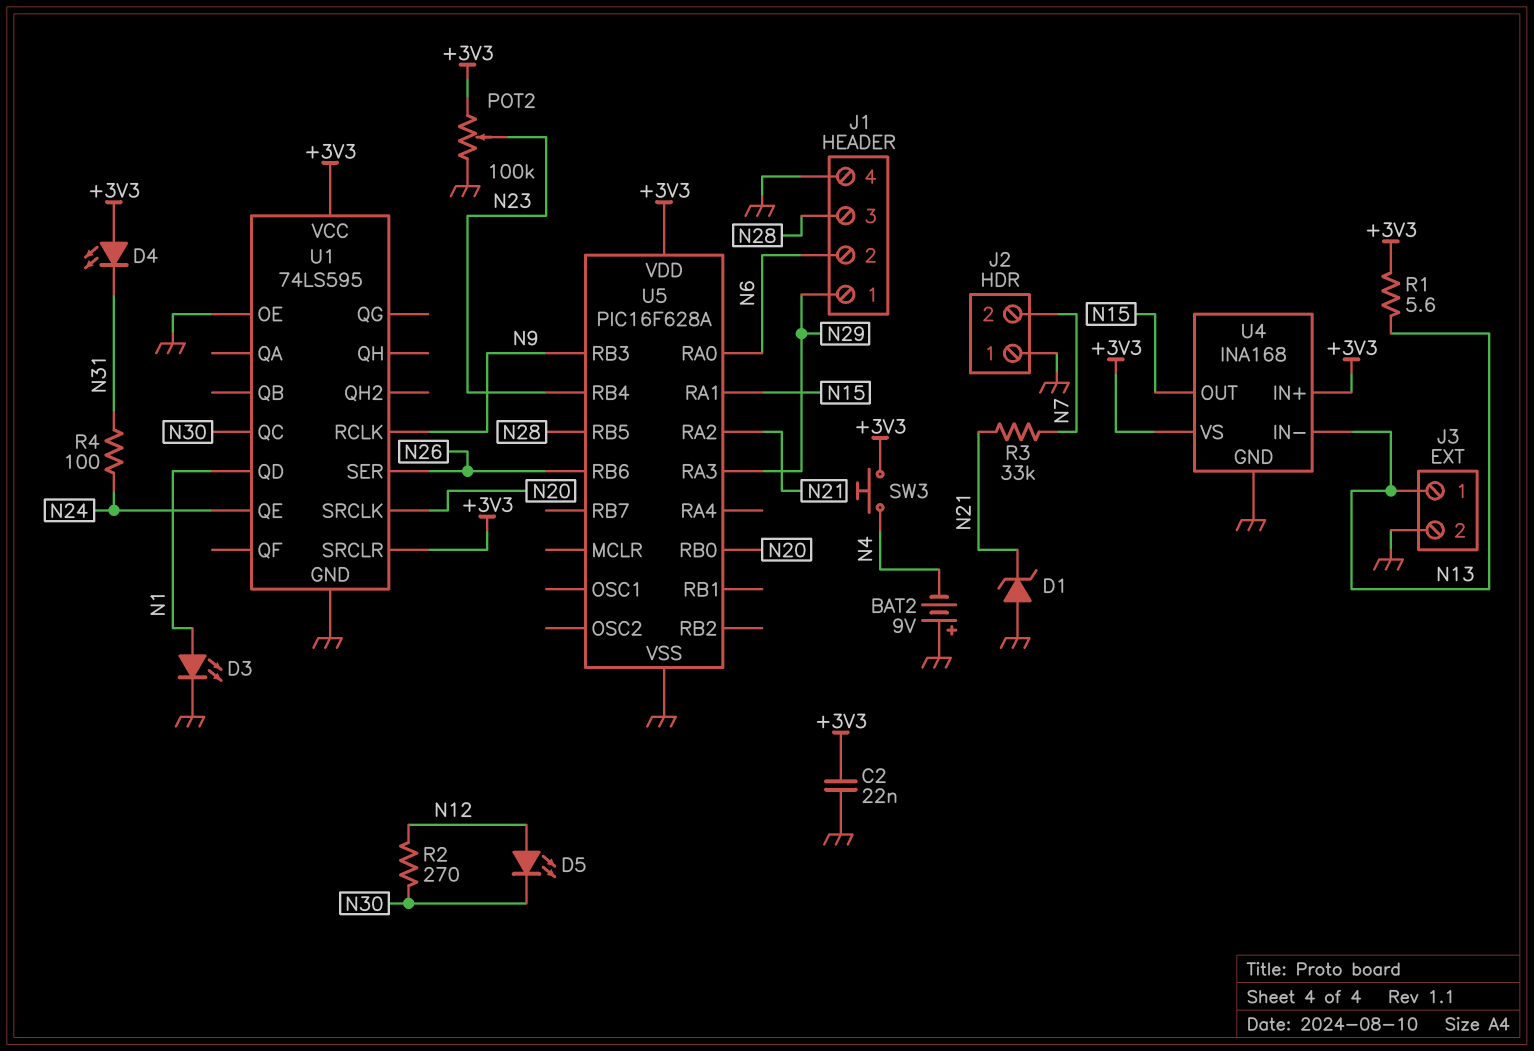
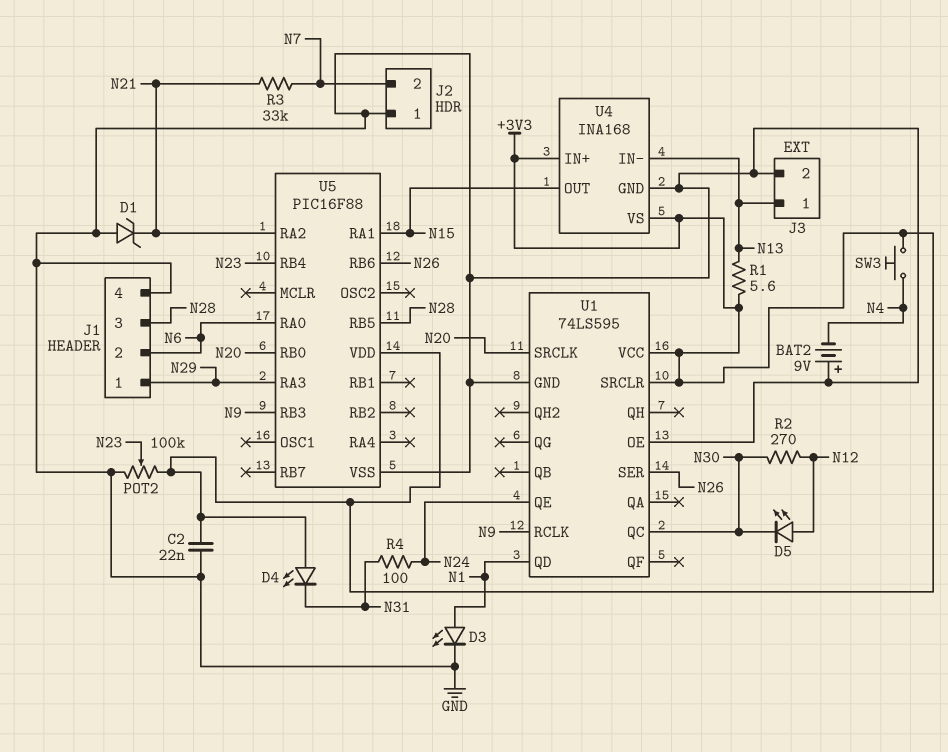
U5: PIC16F628A -> PIC16F88

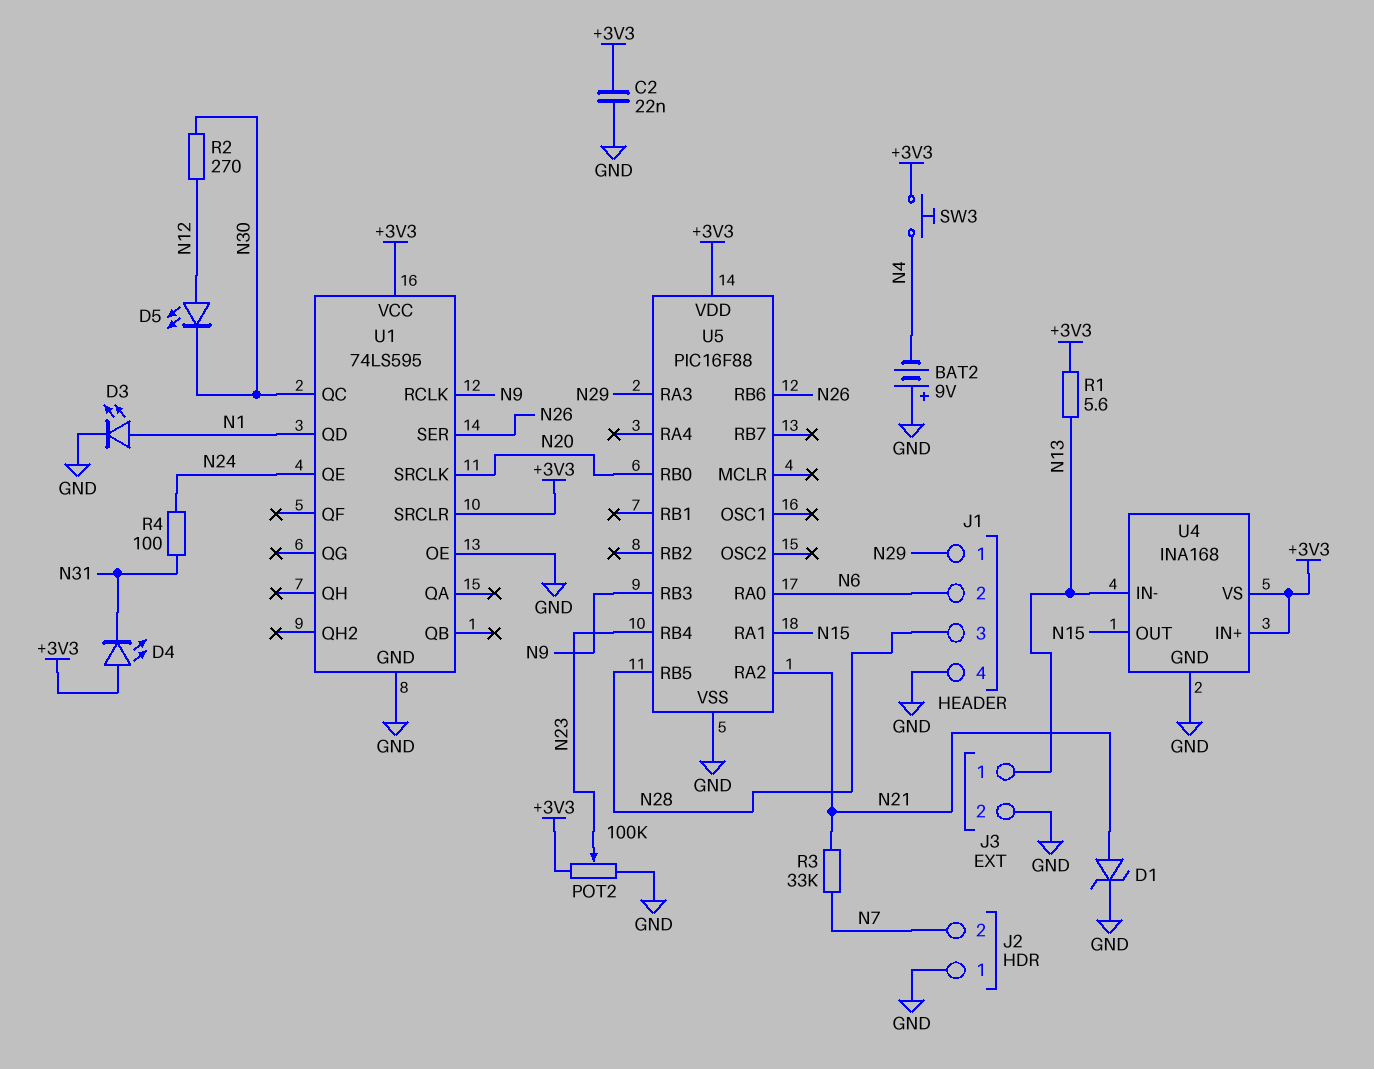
D1: zener (A GND, K N21) -> zener (A N21, K GND)

